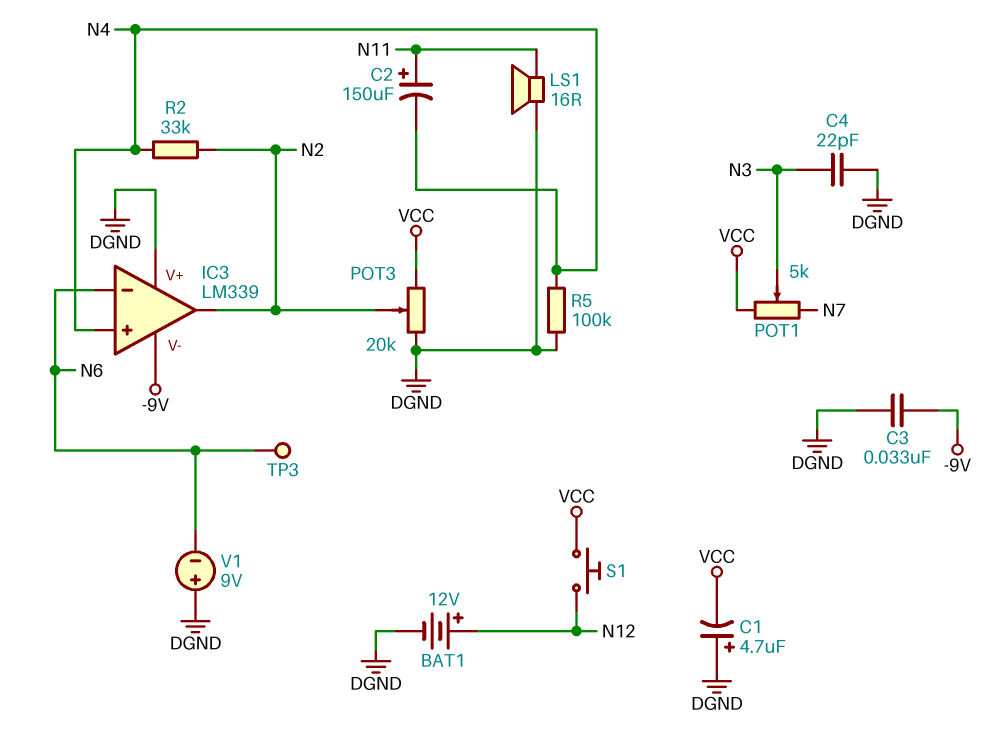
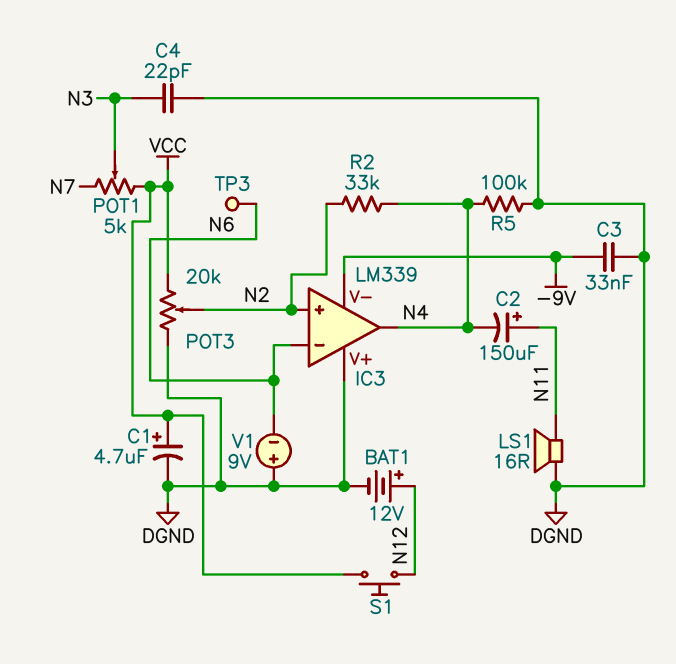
C1: 4.7uF (plus DGND, minus VCC) -> 4.7uF (plus VCC, minus DGND)
IC3 pin in+: N4 -> N2
IC3 pin out: N2 -> N4

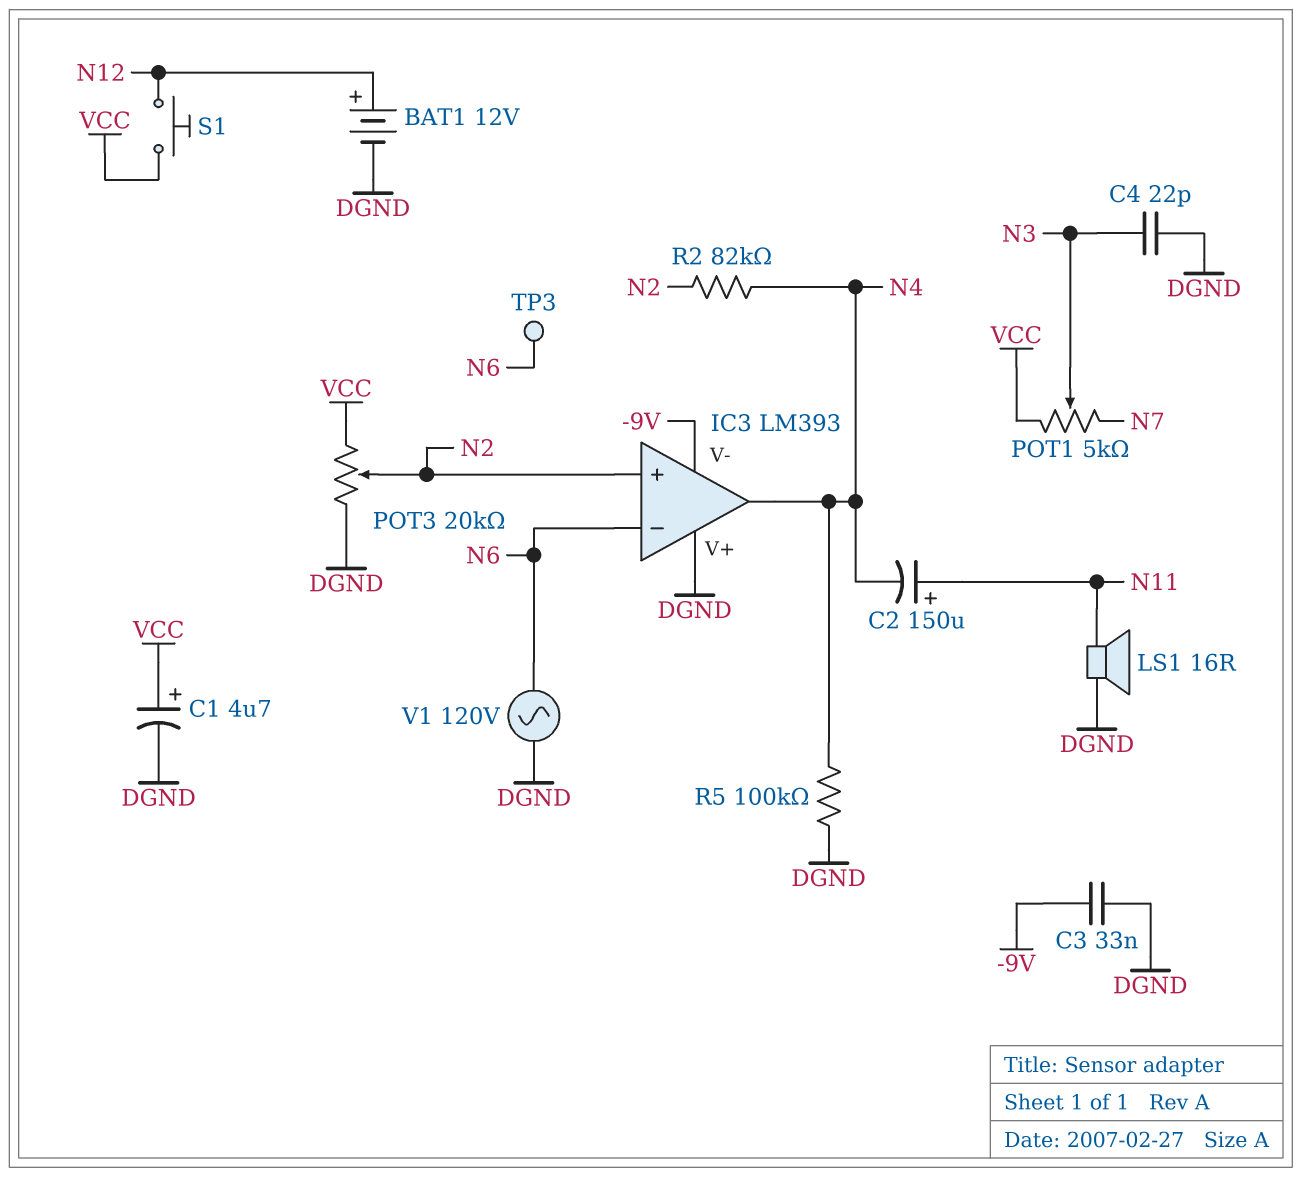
IC3: LM339 -> LM393
R2: 33k (N2, N4) -> 82k (N2, N4)
V1: 9V (plus DGND, minus N6) -> AC 120V (DGND, N6)

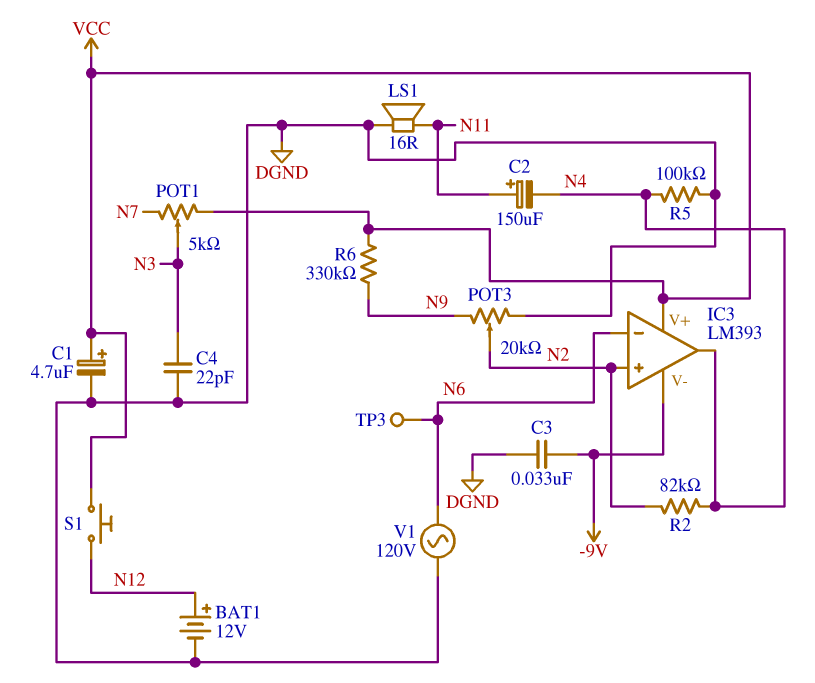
IC3 pin V+: DGND -> VCC
POT3: 20k (DGND, VCC, wiper N2) -> 20k (DGND, N9, wiper N2)
R6: none -> 330k (N9, VCC)

